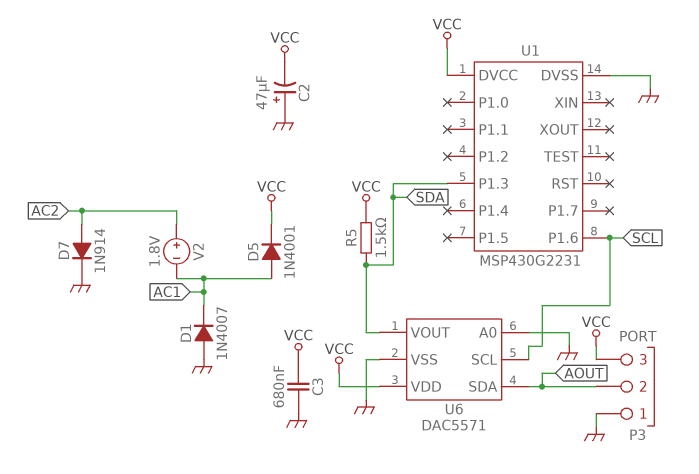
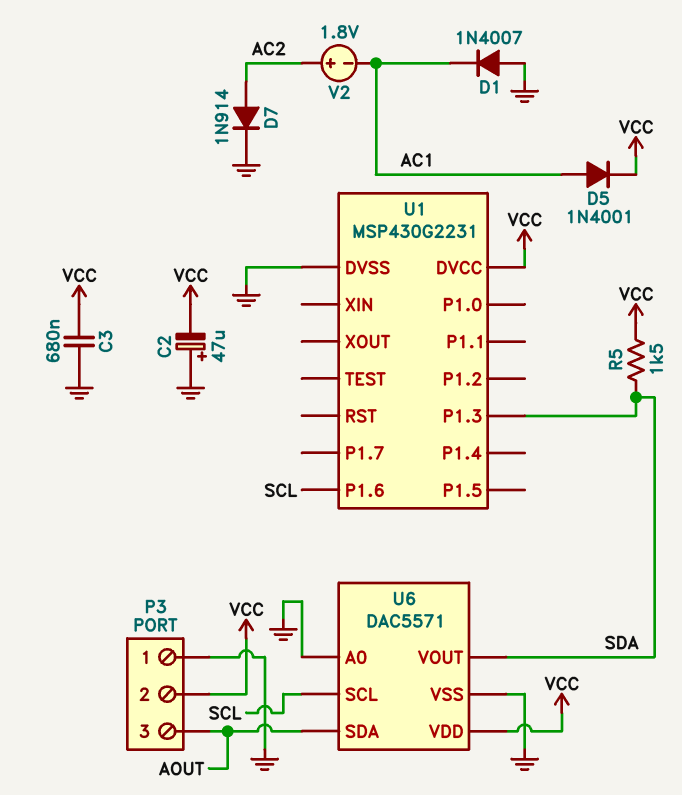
P3 pin 2: AOUT -> VCC
P3 pin 3: VCC -> AOUT

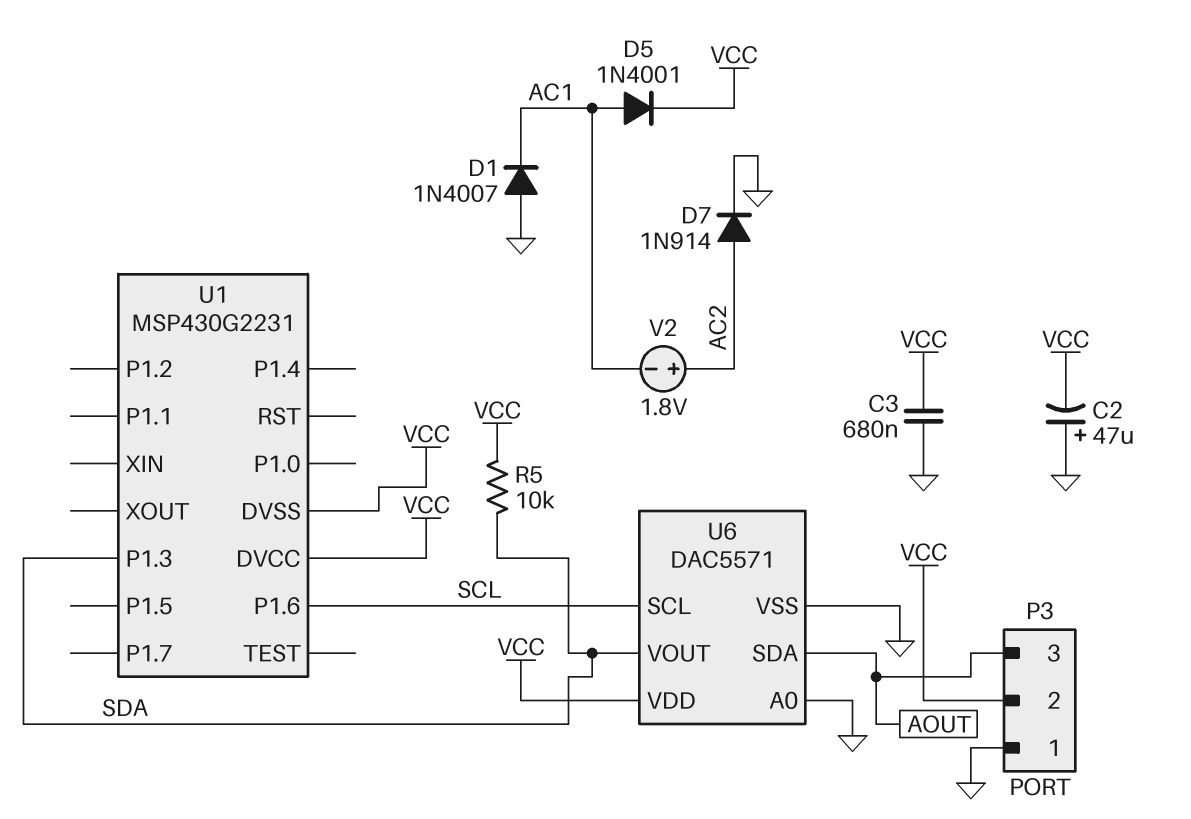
R5: 1.5k (SDA, VCC) -> 10k (SDA, VCC)
U1 pin DVSS: GND -> VCC

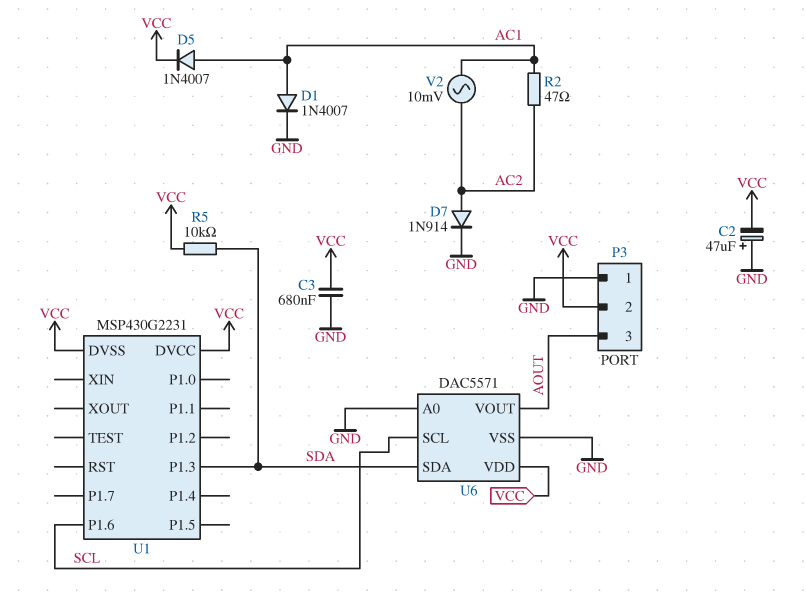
D1: diode 1N4007 (A GND, K AC1) -> diode 1N4007 (A AC1, K GND)
D5: diode 1N4001 (A AC1, K VCC) -> diode 1N4007 (A AC1, K VCC)
R2: none -> 47 (AC1, AC2)
U6 pin SDA: AOUT -> SDA
U6 pin VOUT: SDA -> AOUT
V2: 1.8V (plus AC2, minus AC1) -> AC 10mV (AC1, AC2)

